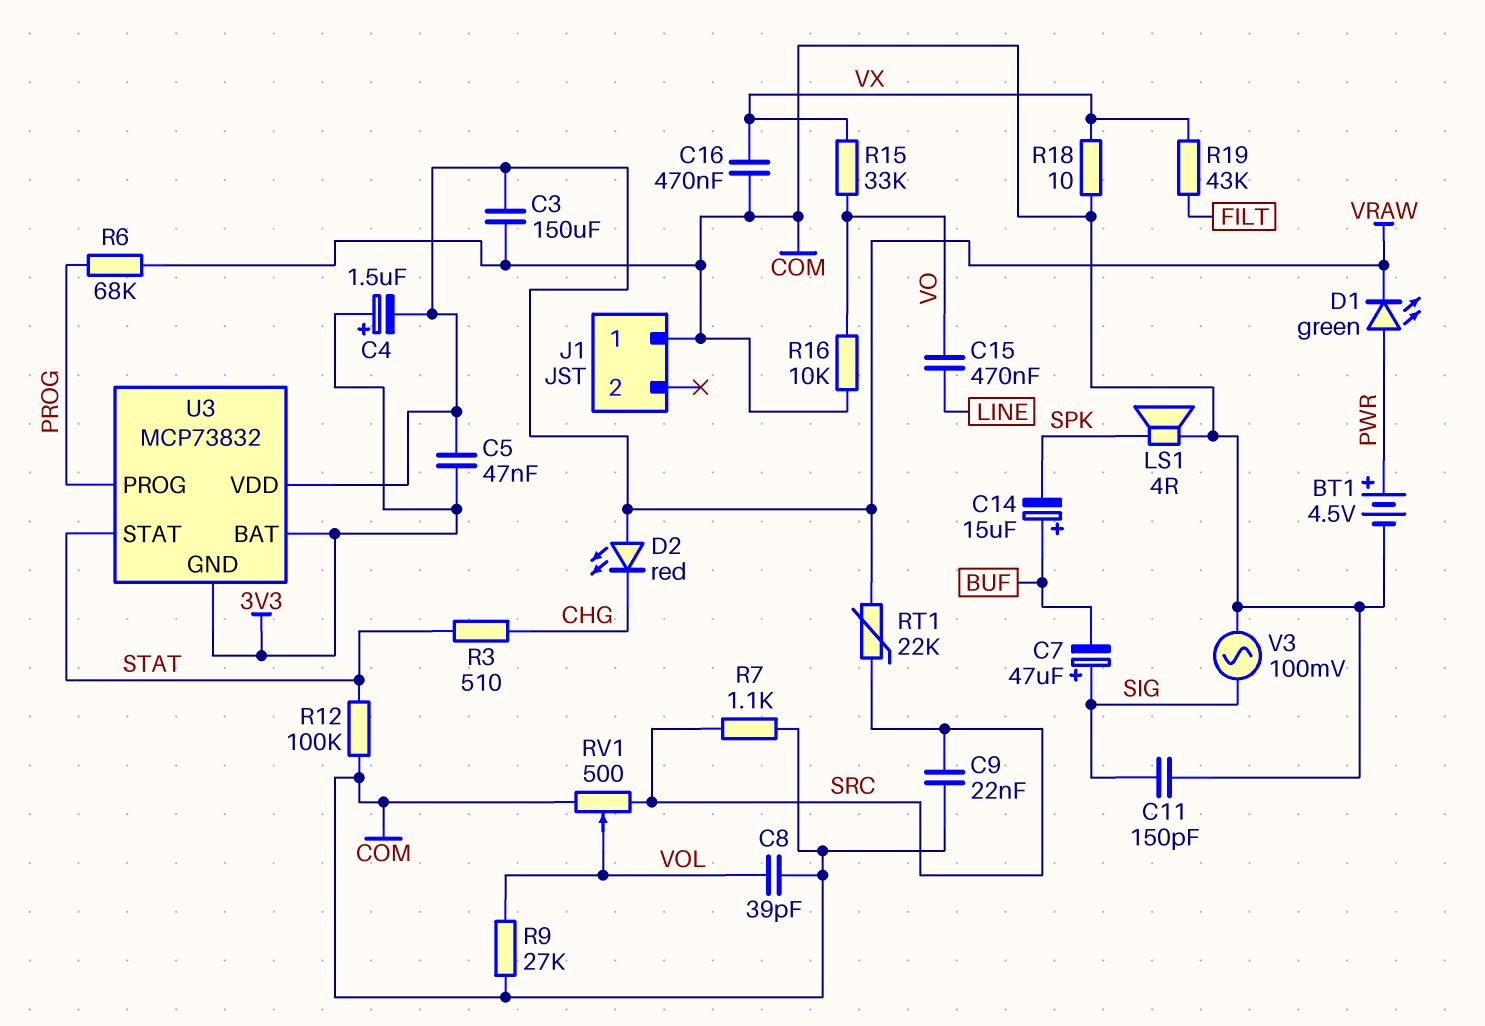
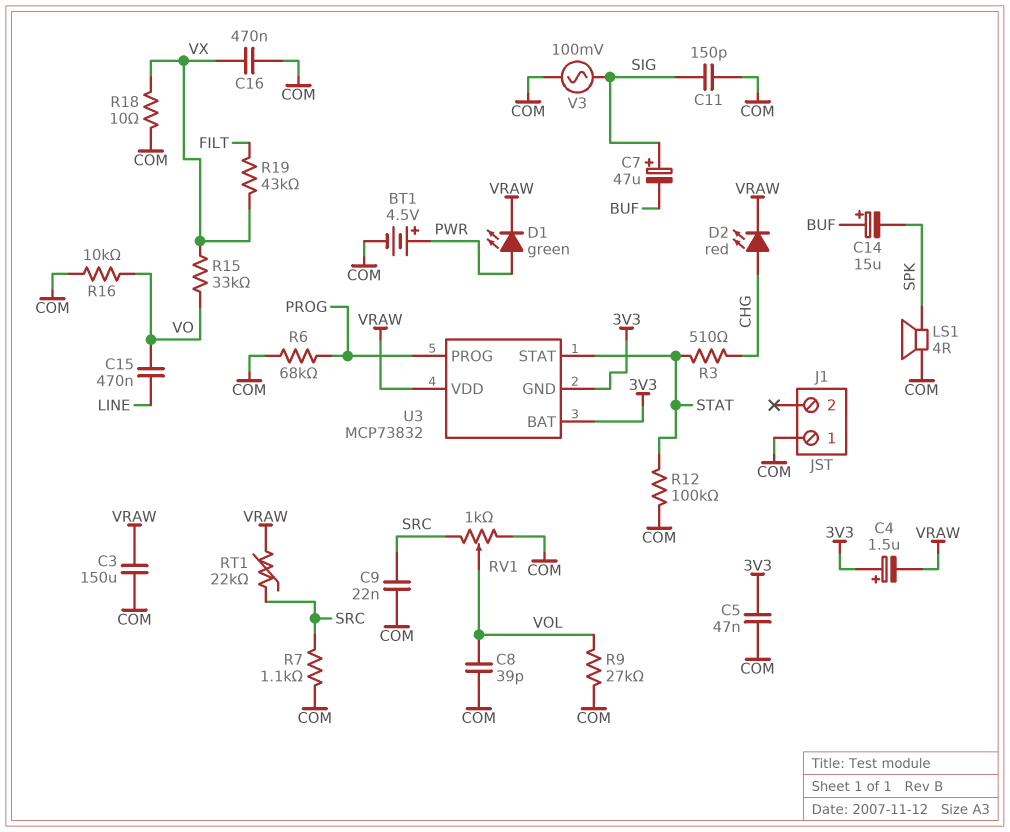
C5: 47nF (3V3, VRAW) -> 47nF (3V3, COM)
D2: LED red (A VRAW, K CHG) -> LED red (A CHG, K VRAW)
RV1: 500 (COM, SRC, wiper VOL) -> 1k (COM, SRC, wiper VOL)

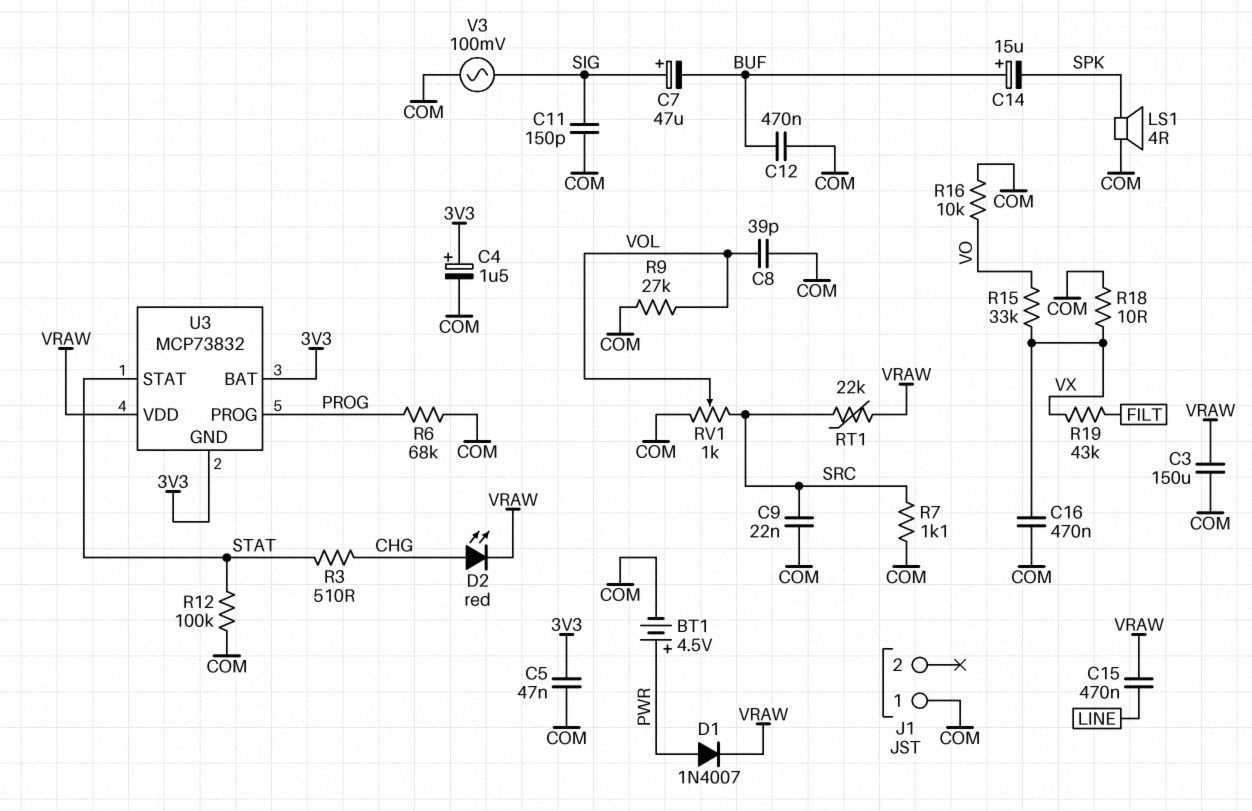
C4: 1.5uF (plus 3V3, minus VRAW) -> 1.5uF (plus 3V3, minus COM)
C12: none -> 470nF (BUF, COM)
C15: 470nF (LINE, VO) -> 470nF (LINE, VRAW)
D1: LED green (A PWR, K VRAW) -> diode 1N4007 (A PWR, K VRAW)

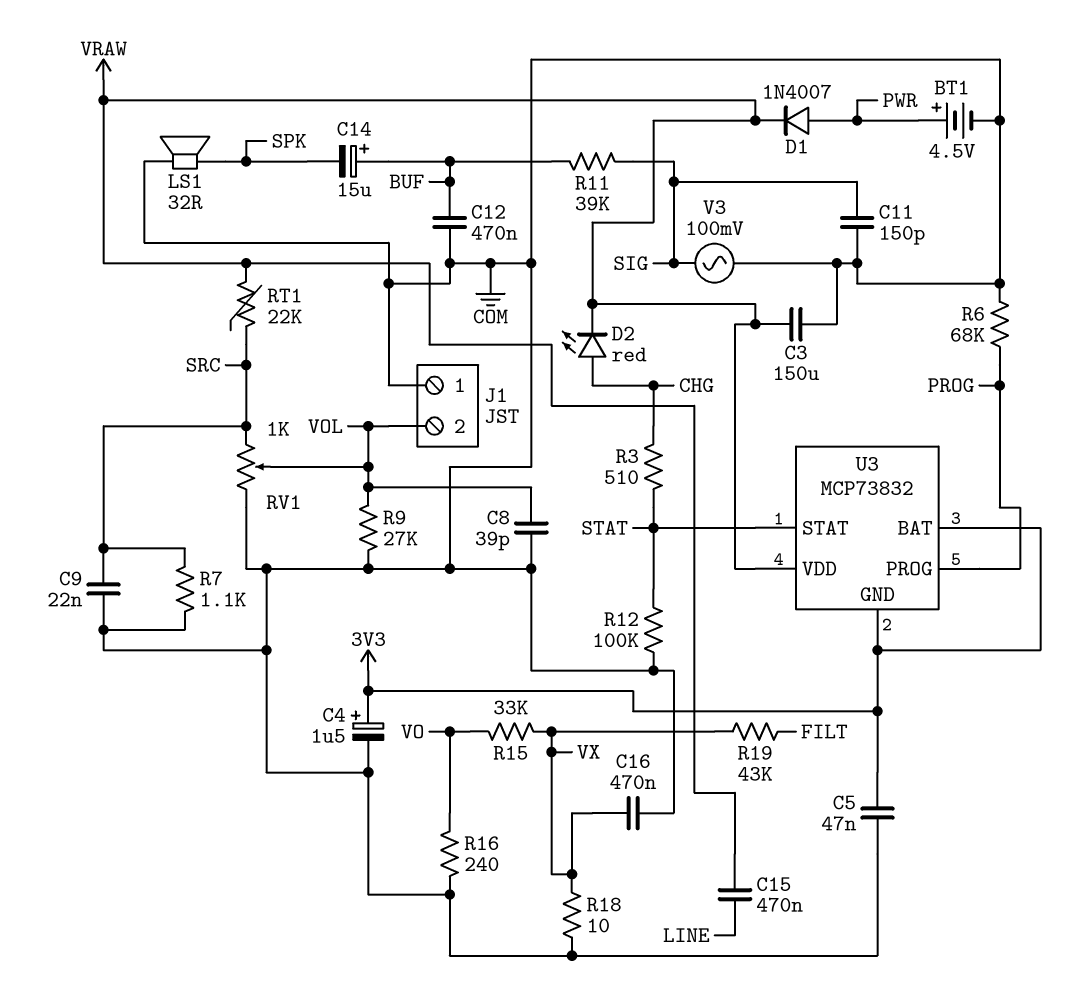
C7: 47uF (plus SIG, minus BUF) -> none
J1 pin 2: none -> VOL
LS1: speaker 4R (COM, SPK) -> speaker 32R (COM, SPK)
R11: none -> 39k (BUF, SIG)
R16: 10k (COM, VO) -> 240 (COM, VO)

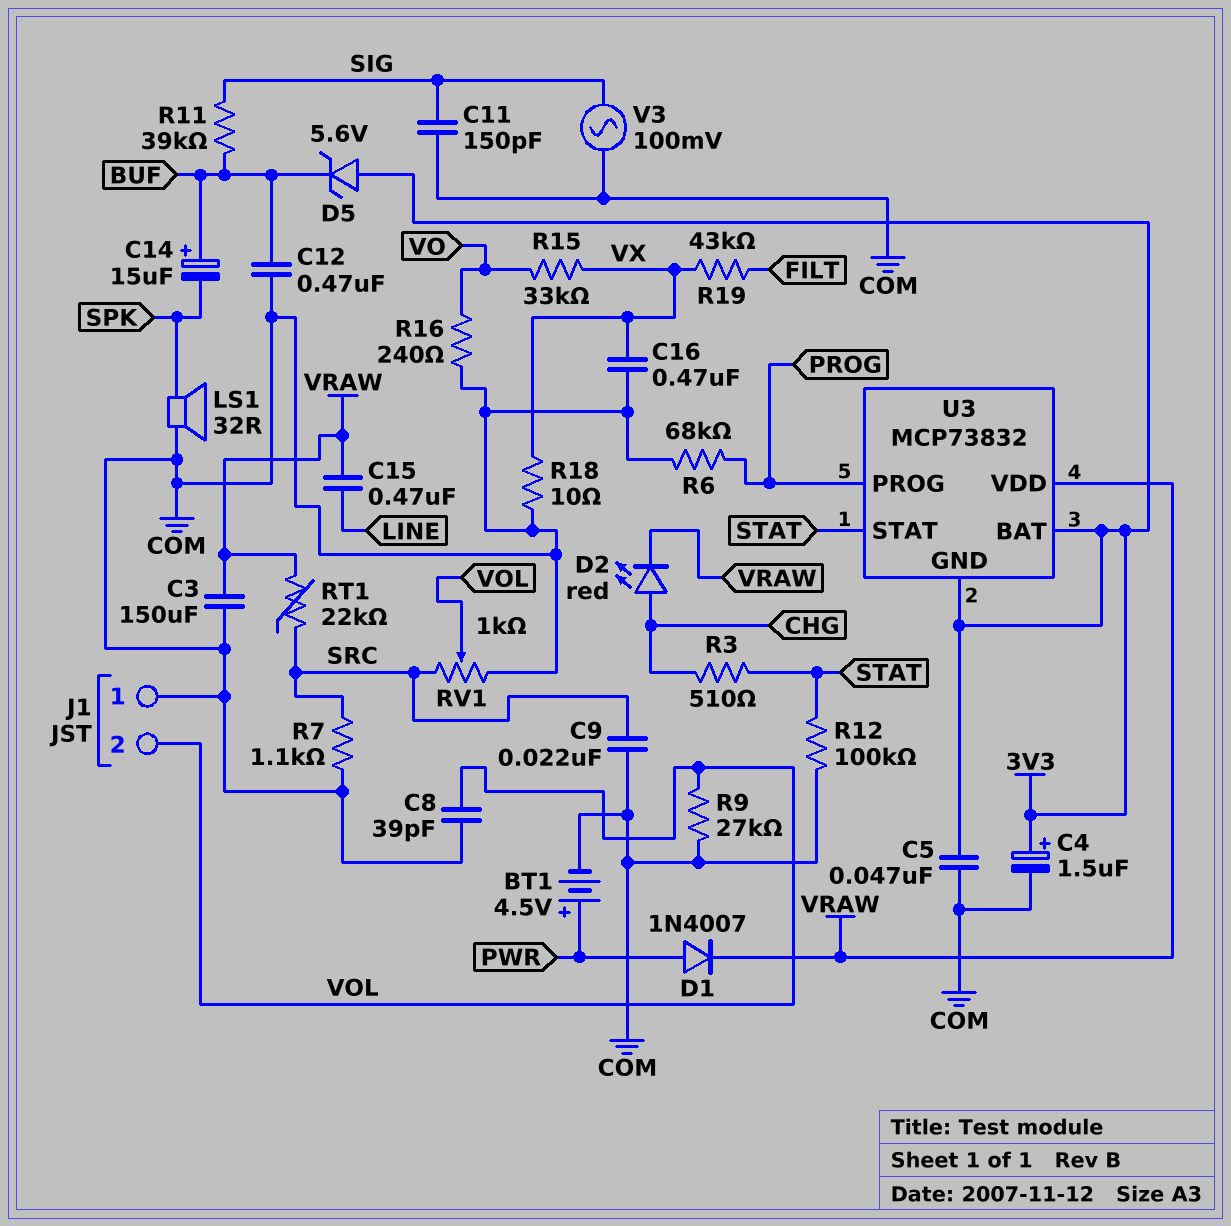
D5: none -> zener 5.6V (A 3V3, K BUF)

